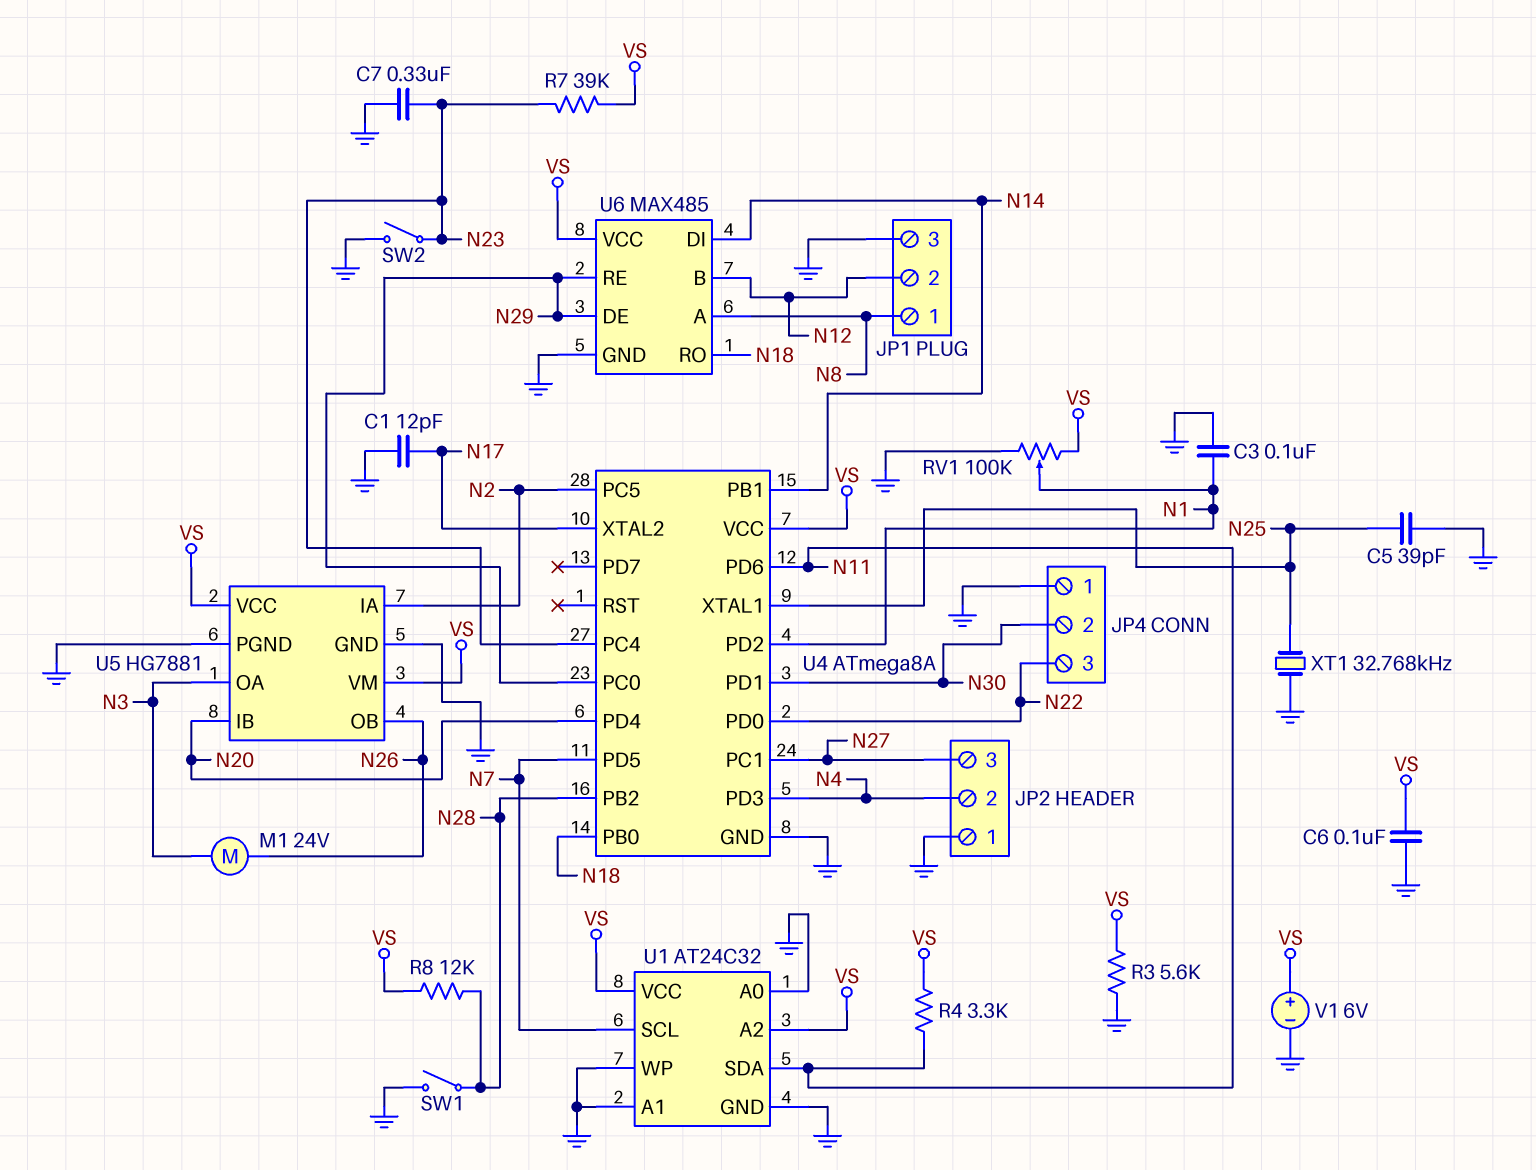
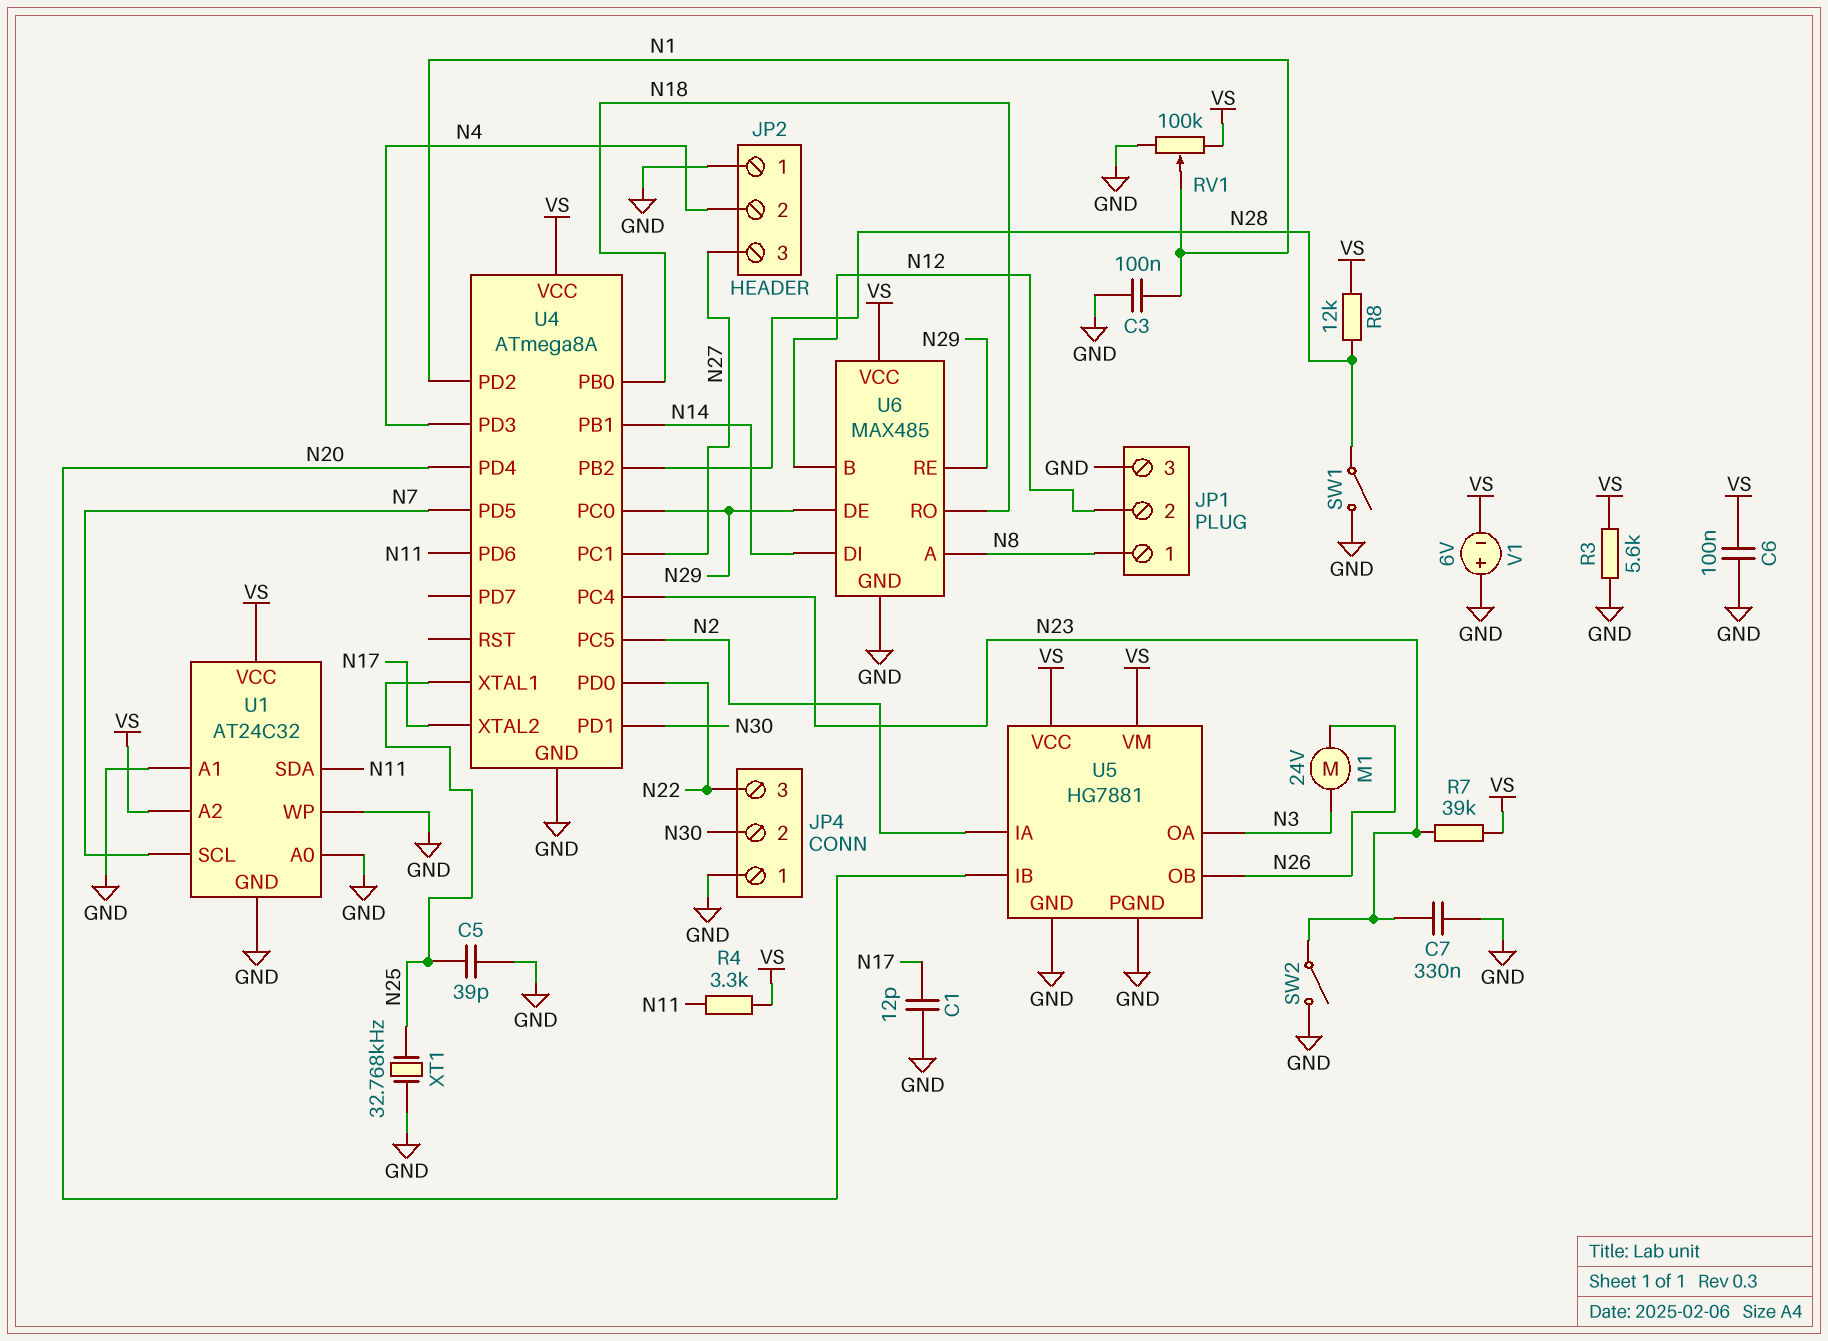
V1: 6V (plus VS, minus GND) -> 6V (plus GND, minus VS)

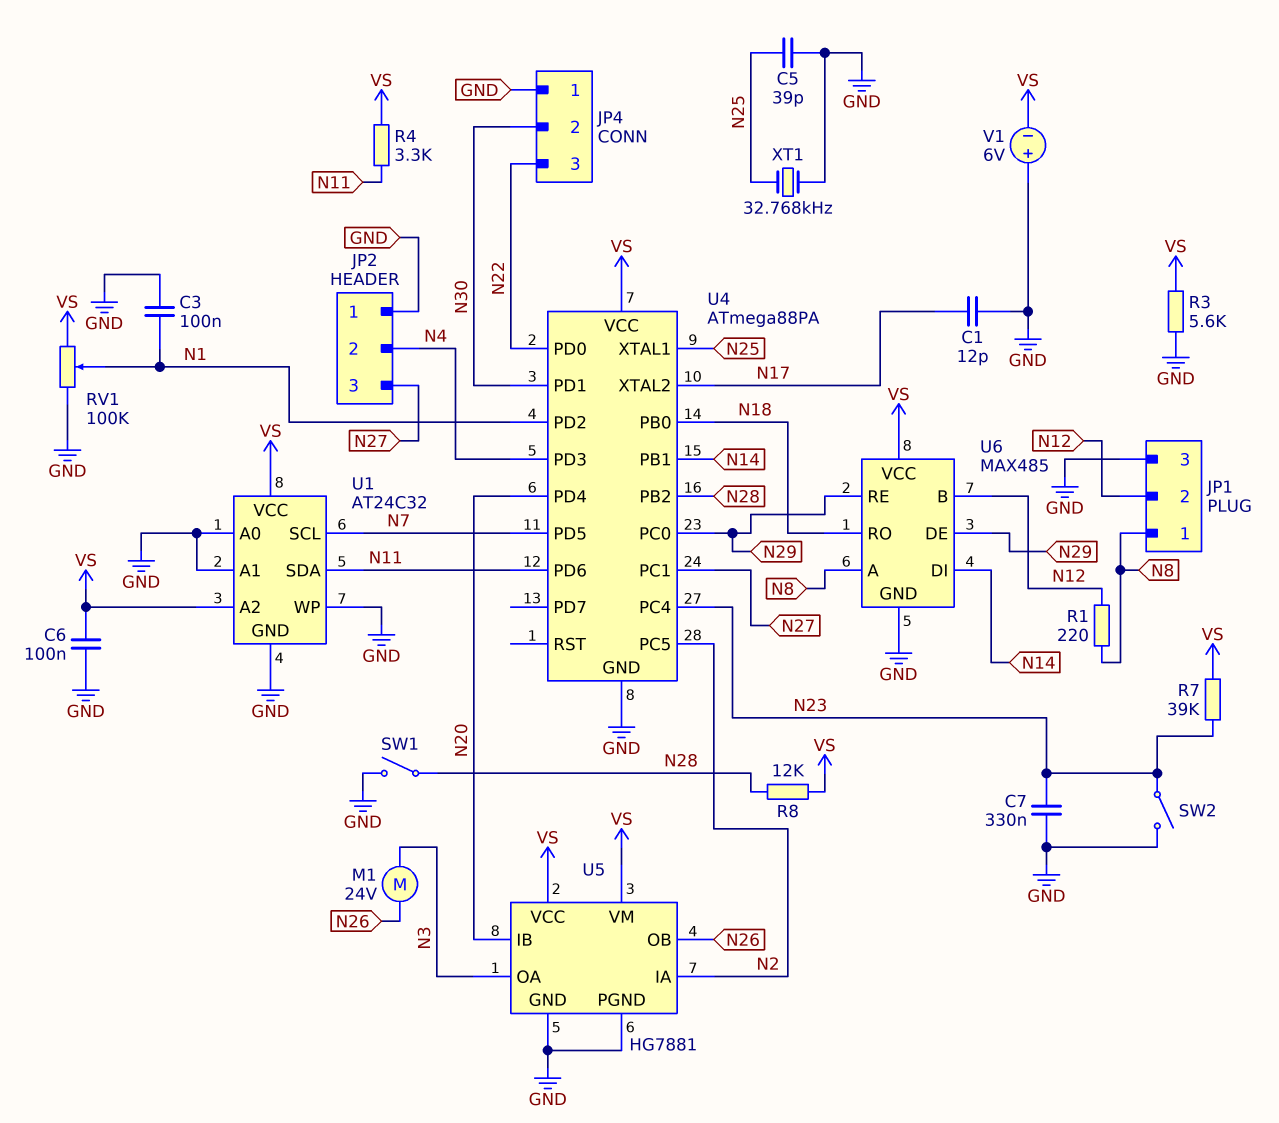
R1: none -> 220 (N8, N12)
U4: ATmega8A -> ATmega88PA

